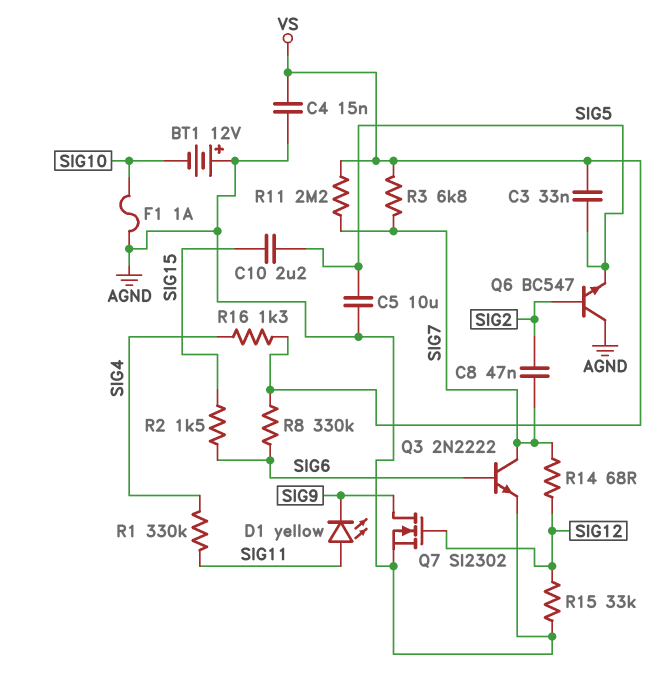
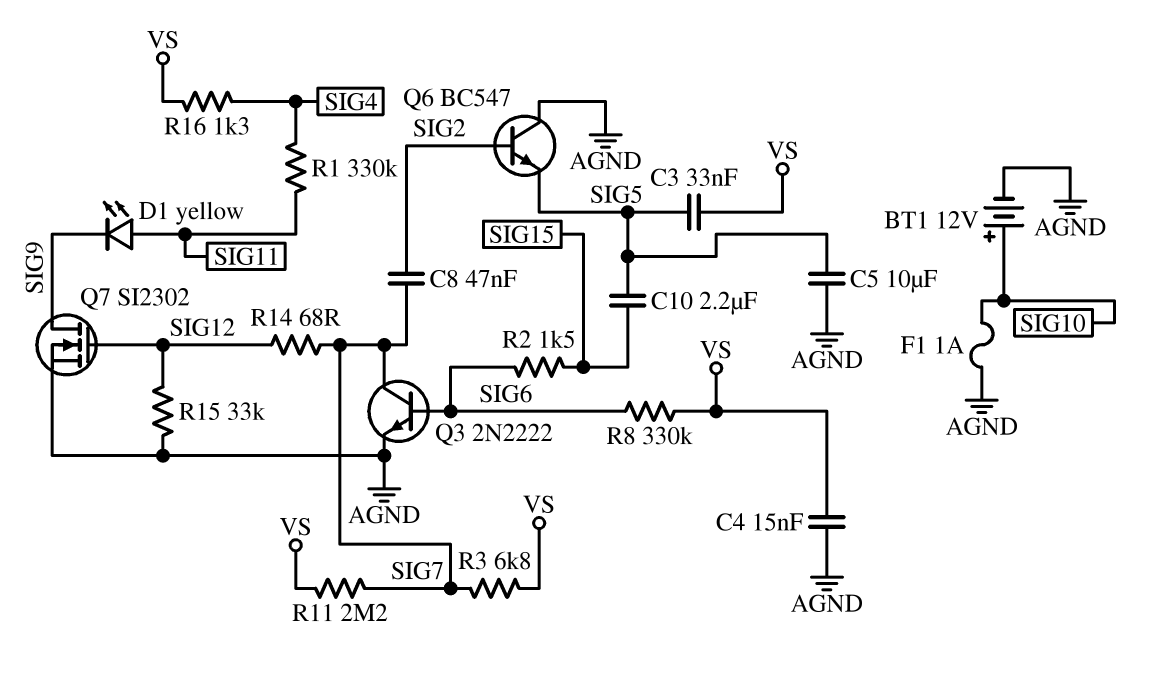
BT1: 12V (plus AGND, minus SIG10) -> 12V (plus SIG10, minus AGND)

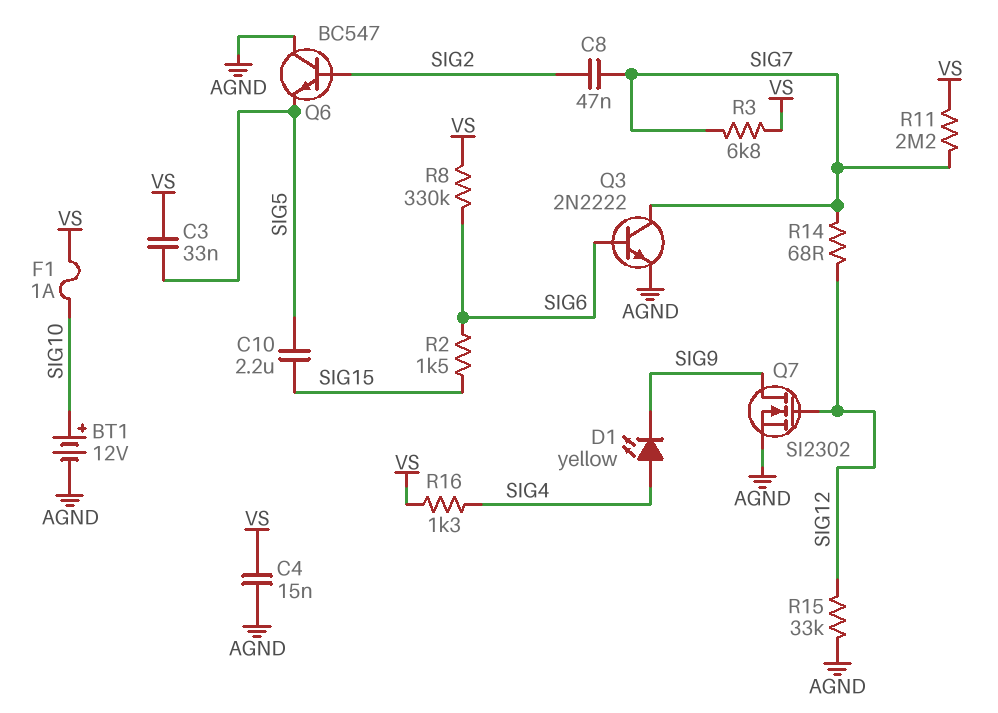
C5: 10uF (AGND, SIG5) -> none
D1: LED yellow (A SIG11, K SIG9) -> LED yellow (A SIG4, K SIG9)
F1: 1A (AGND, SIG10) -> 1A (SIG10, VS)
R1: 330k (SIG4, SIG11) -> none

